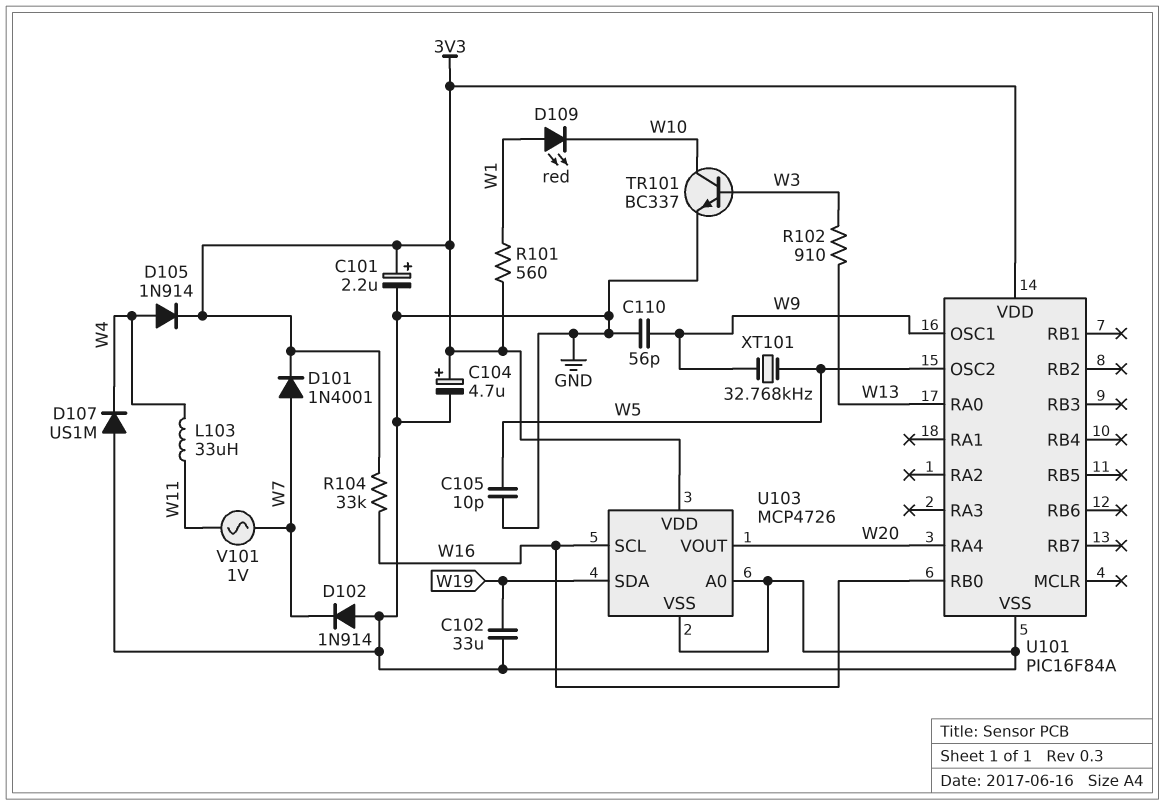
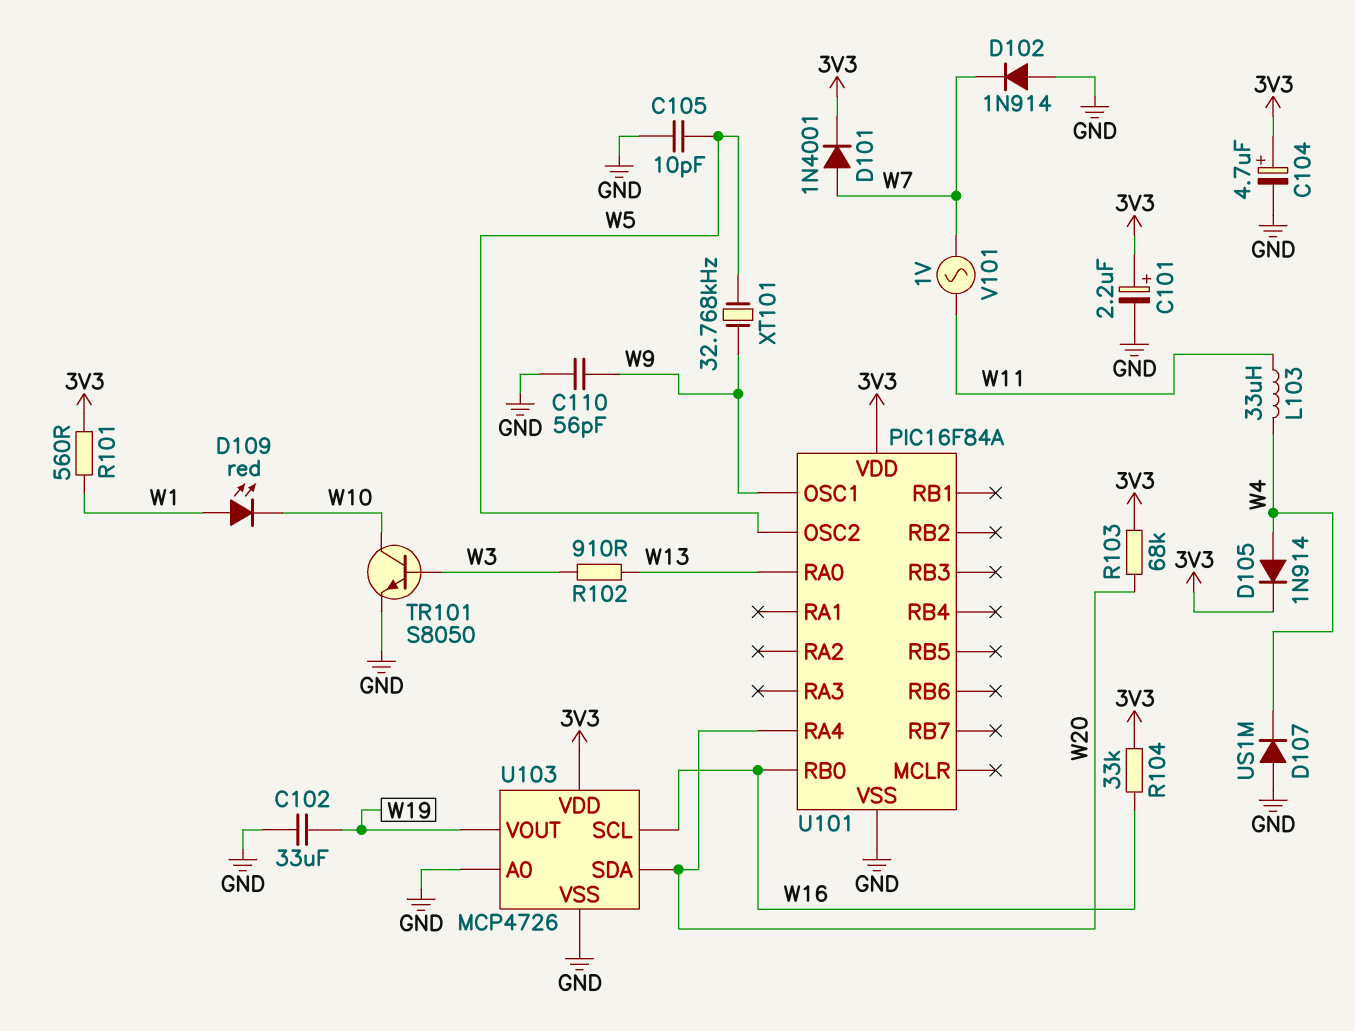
R103: none -> 68k (3V3, W20)
TR101: NPN BC337 (B W3, C W10, E GND) -> NPN S8050 (B W3, C W10, E GND)
U103 pin SDA: W19 -> W20
U103 pin VOUT: W20 -> W19

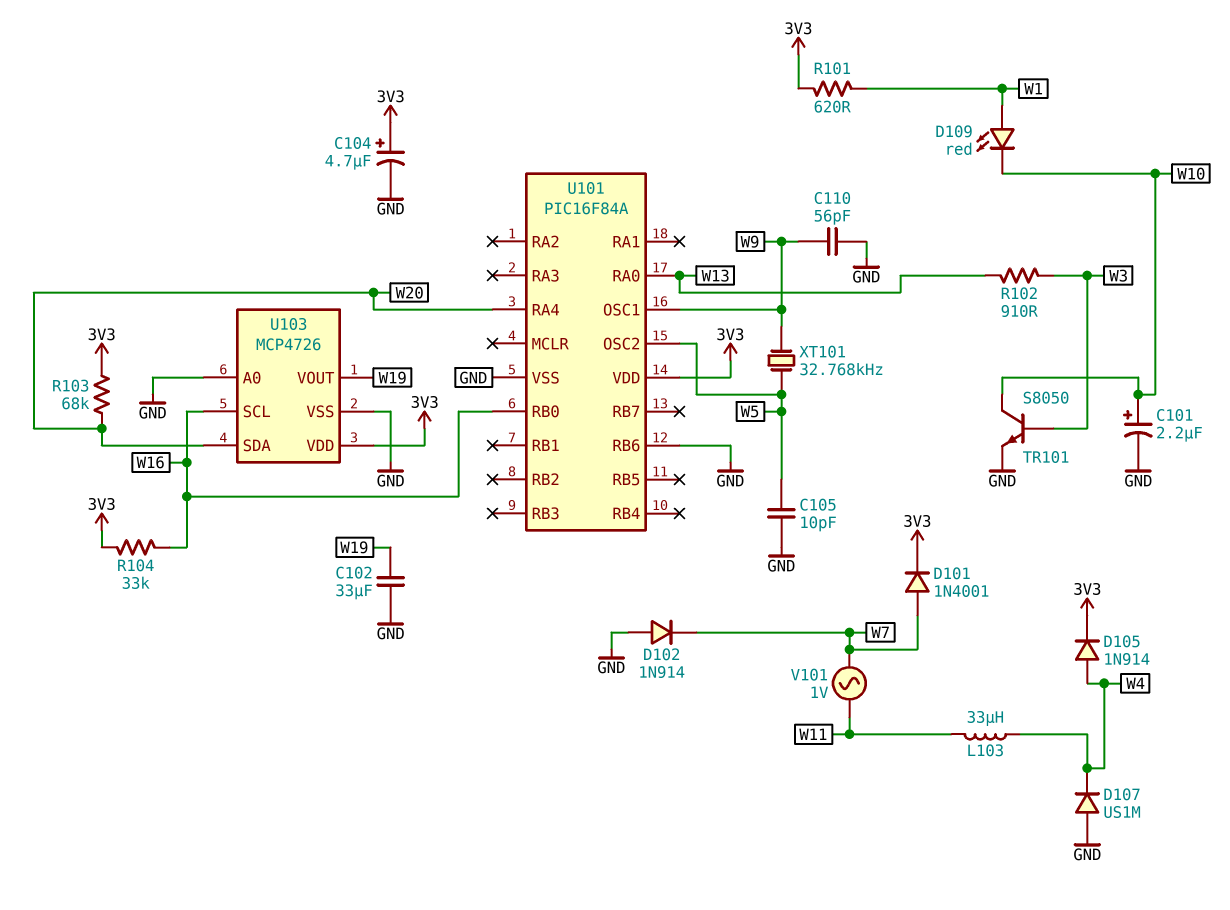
C101: 2.2uF (plus 3V3, minus GND) -> 2.2uF (plus W10, minus GND)
R101: 560 (3V3, W1) -> 620 (3V3, W1)
U101 pin RB6: none -> GND

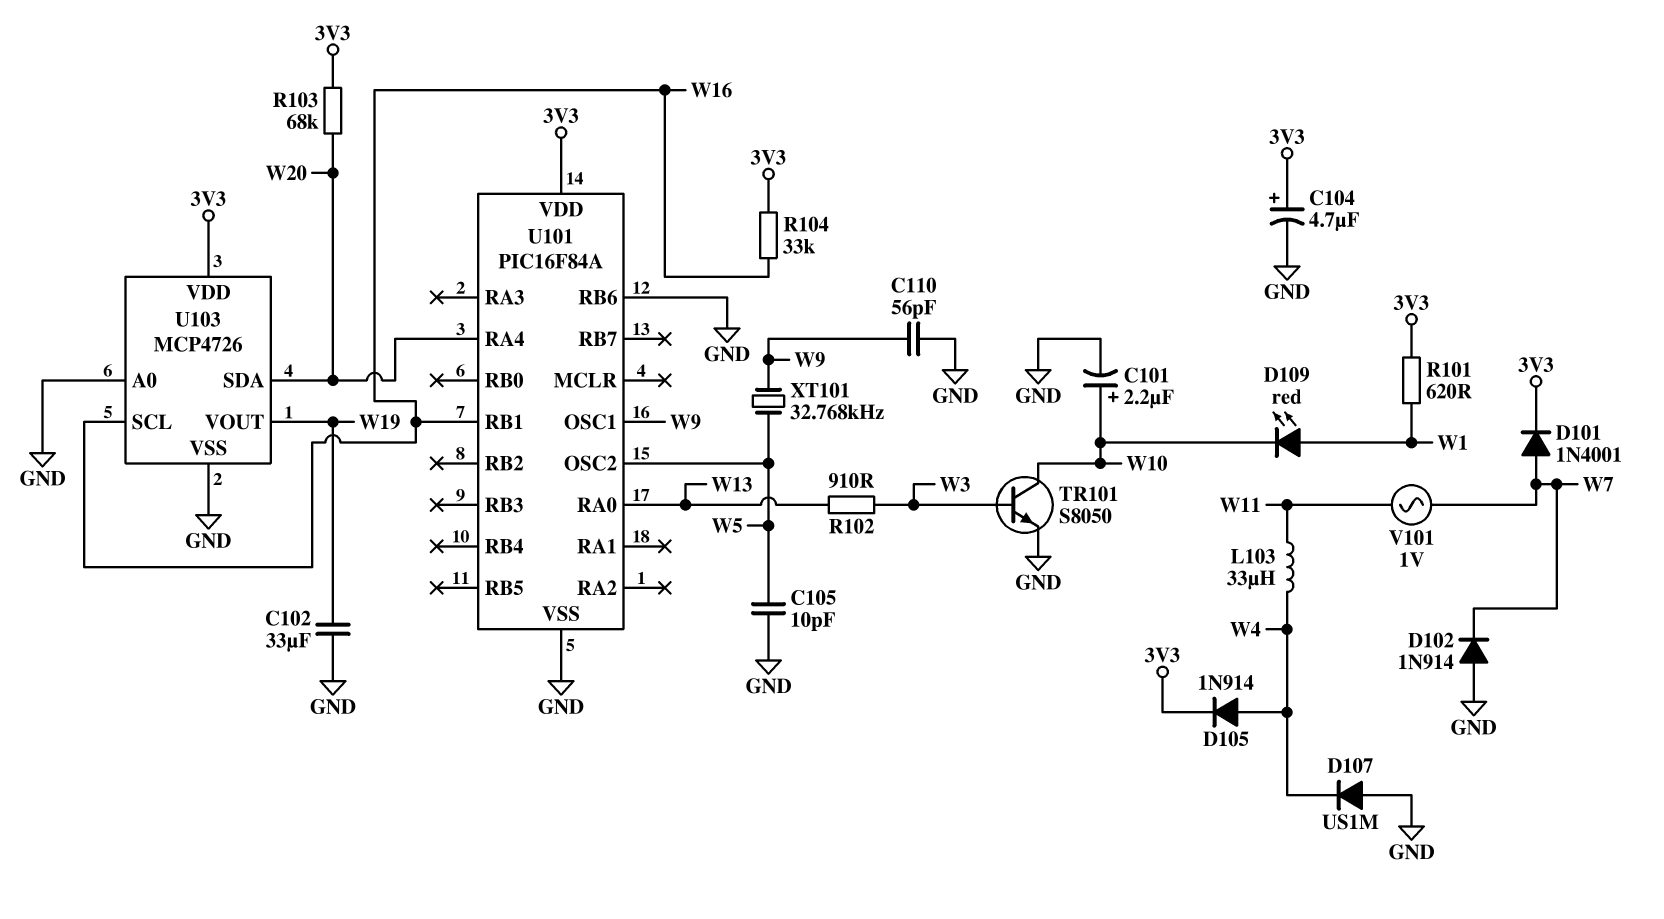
U101 pin RB0: W16 -> none
U101 pin RB1: none -> W16

